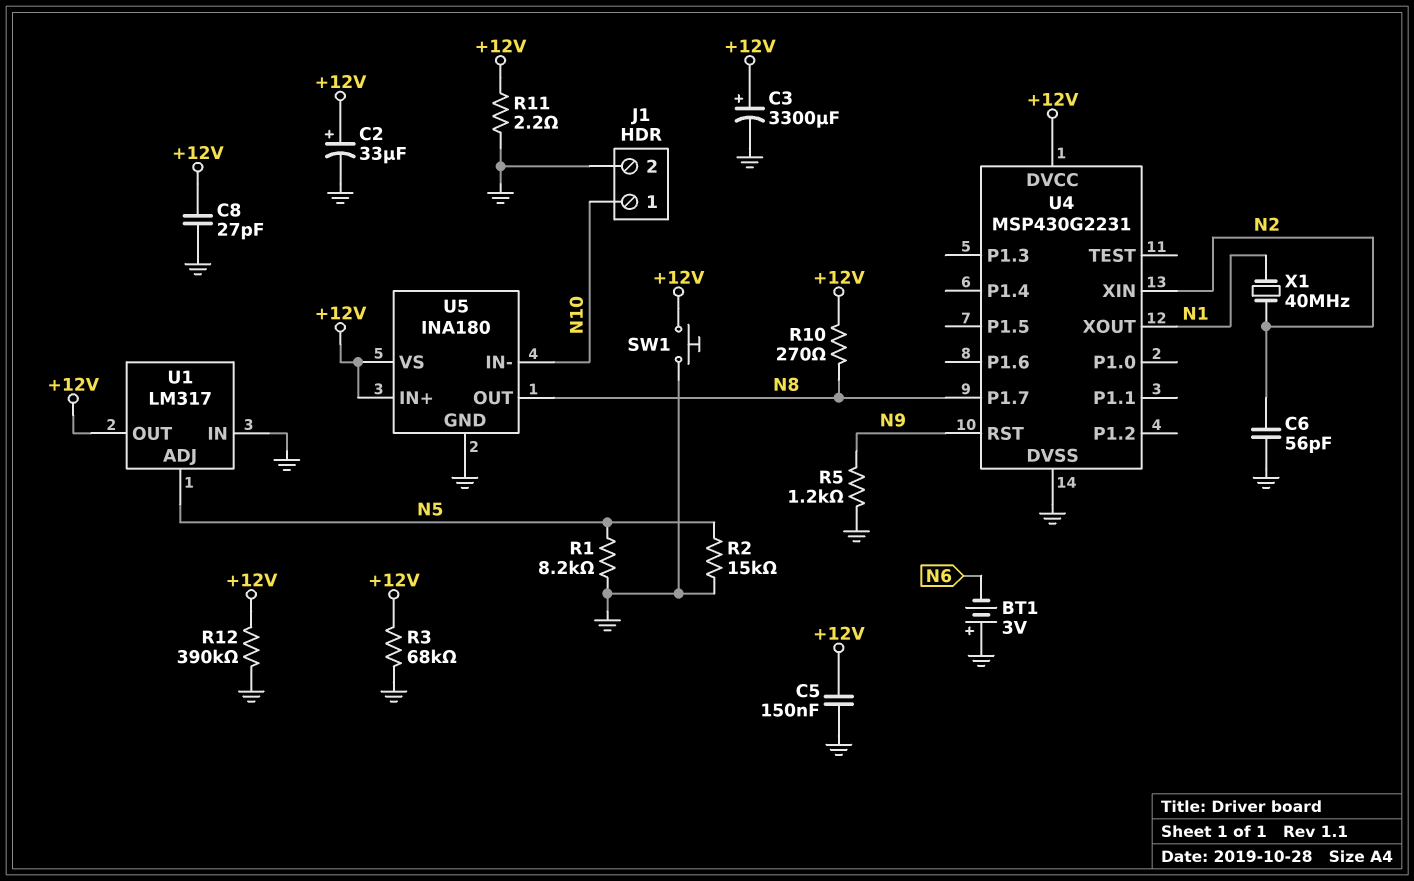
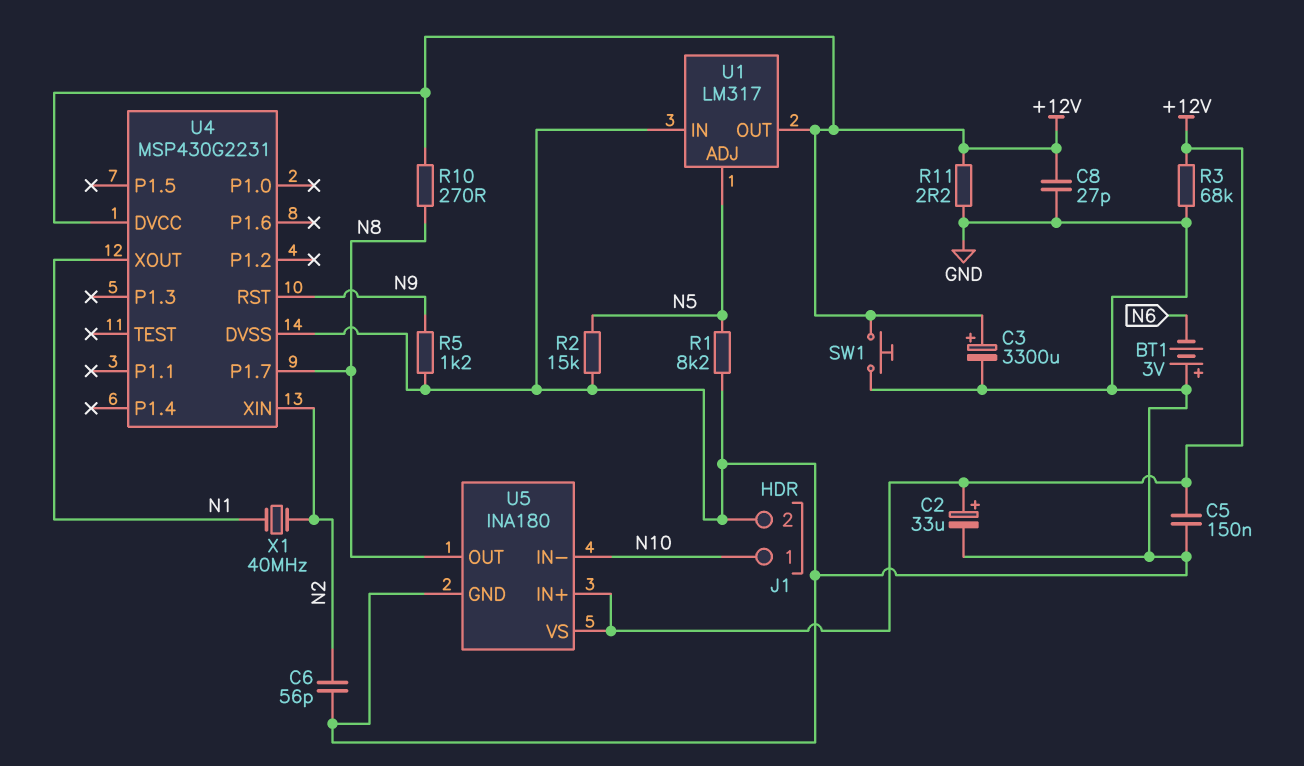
R12: 390k (+12V, GND) -> none

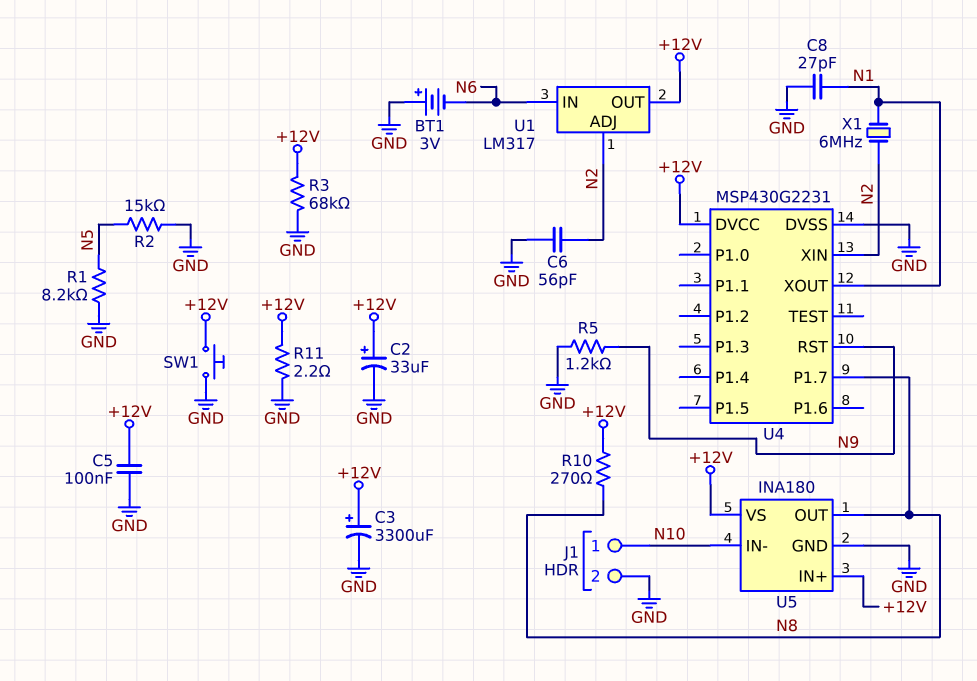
C5: 150nF (+12V, GND) -> 100nF (+12V, GND)
C8: 27pF (+12V, GND) -> 27pF (GND, N1)
U1 pin ADJ: N5 -> N2
U1 pin IN: GND -> N6
X1: 40MHz (N1, N2) -> 6MHz (N1, N2)

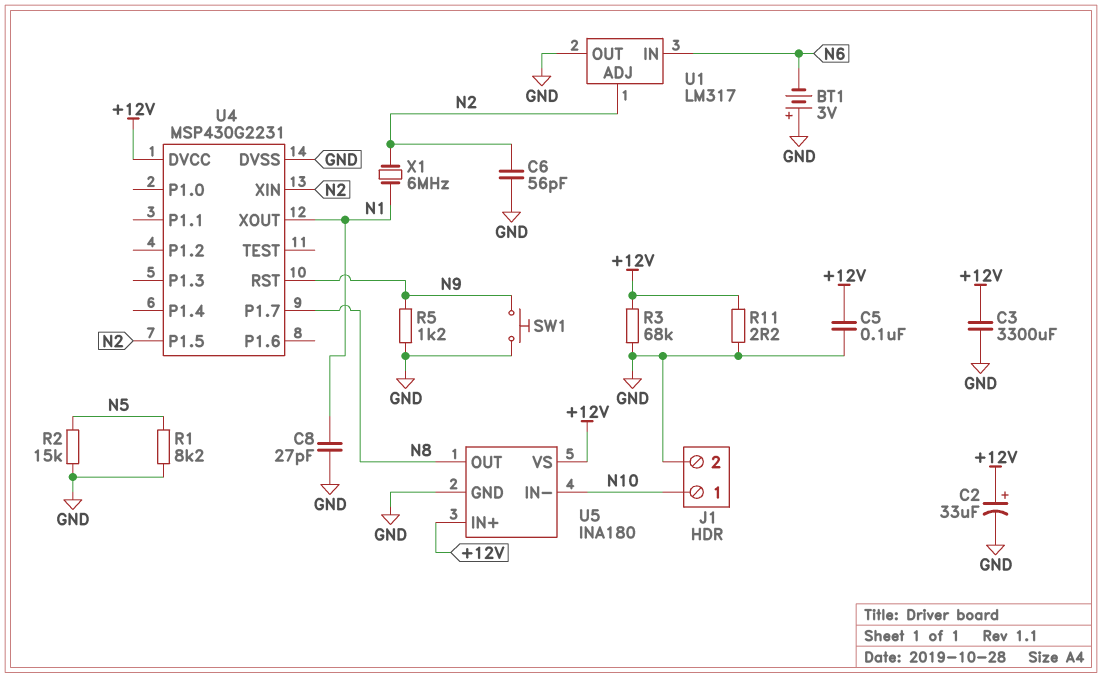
C3: 3300uF (plus +12V, minus GND) -> 3300uF (+12V, GND)
R10: 270 (+12V, N8) -> none
SW1: button (+12V, GND) -> button (GND, N9)
U1 pin OUT: +12V -> GND
U4 pin P1.5: none -> N2

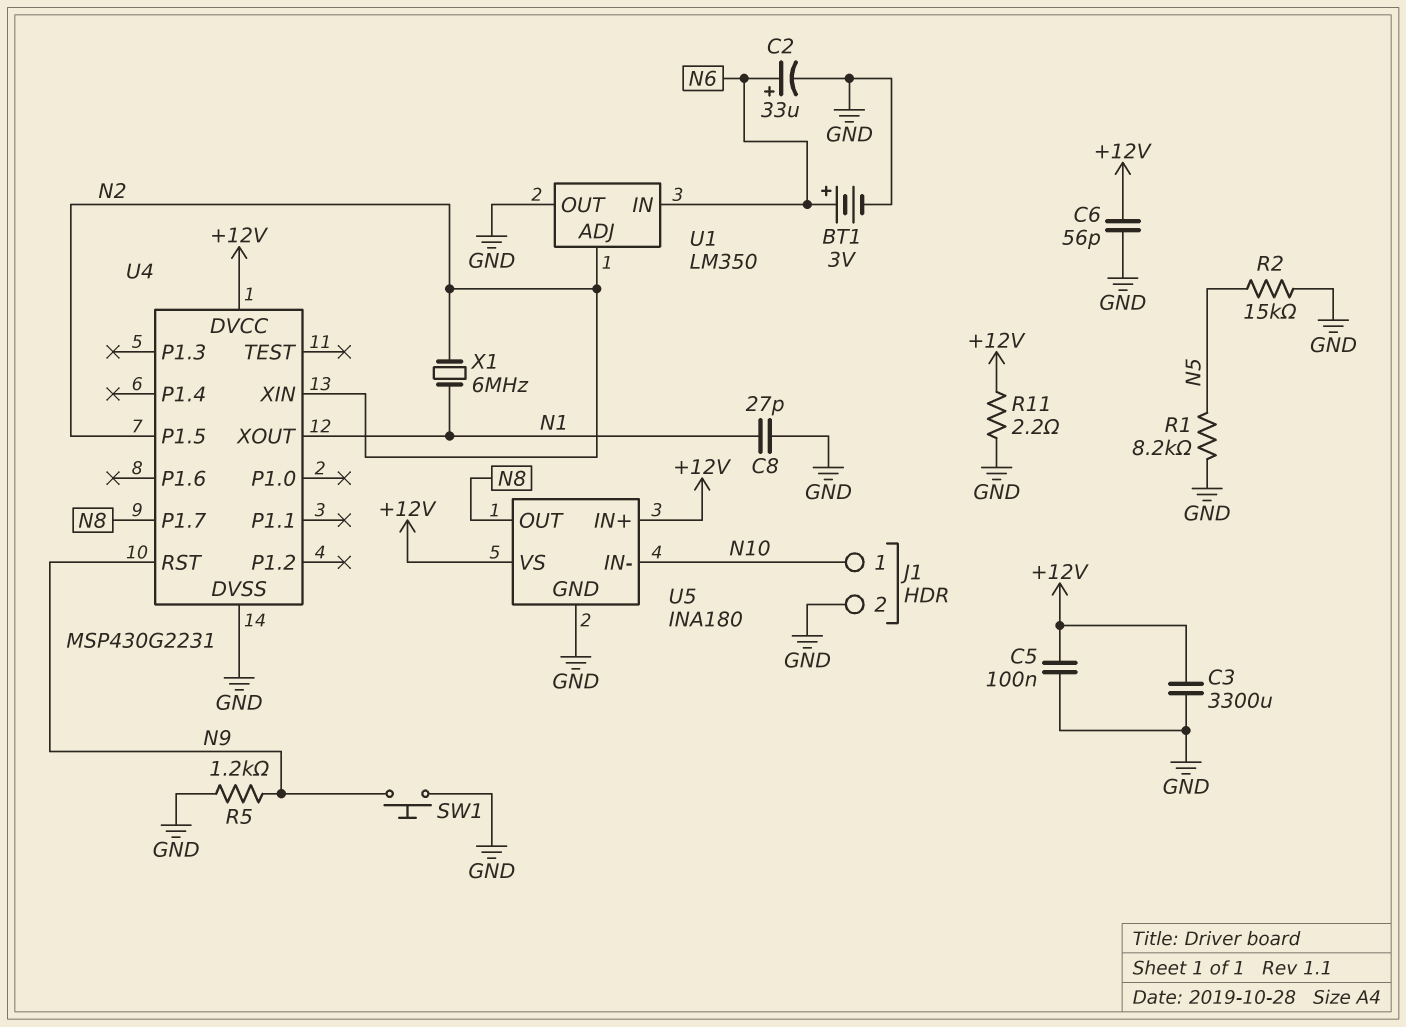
BT1: 3V (plus GND, minus N6) -> 3V (plus N6, minus GND)
C2: 33uF (plus +12V, minus GND) -> 33uF (plus N6, minus GND)
C6: 56pF (GND, N2) -> 56pF (+12V, GND)
R3: 68k (+12V, GND) -> none
U1: LM317 -> LM350

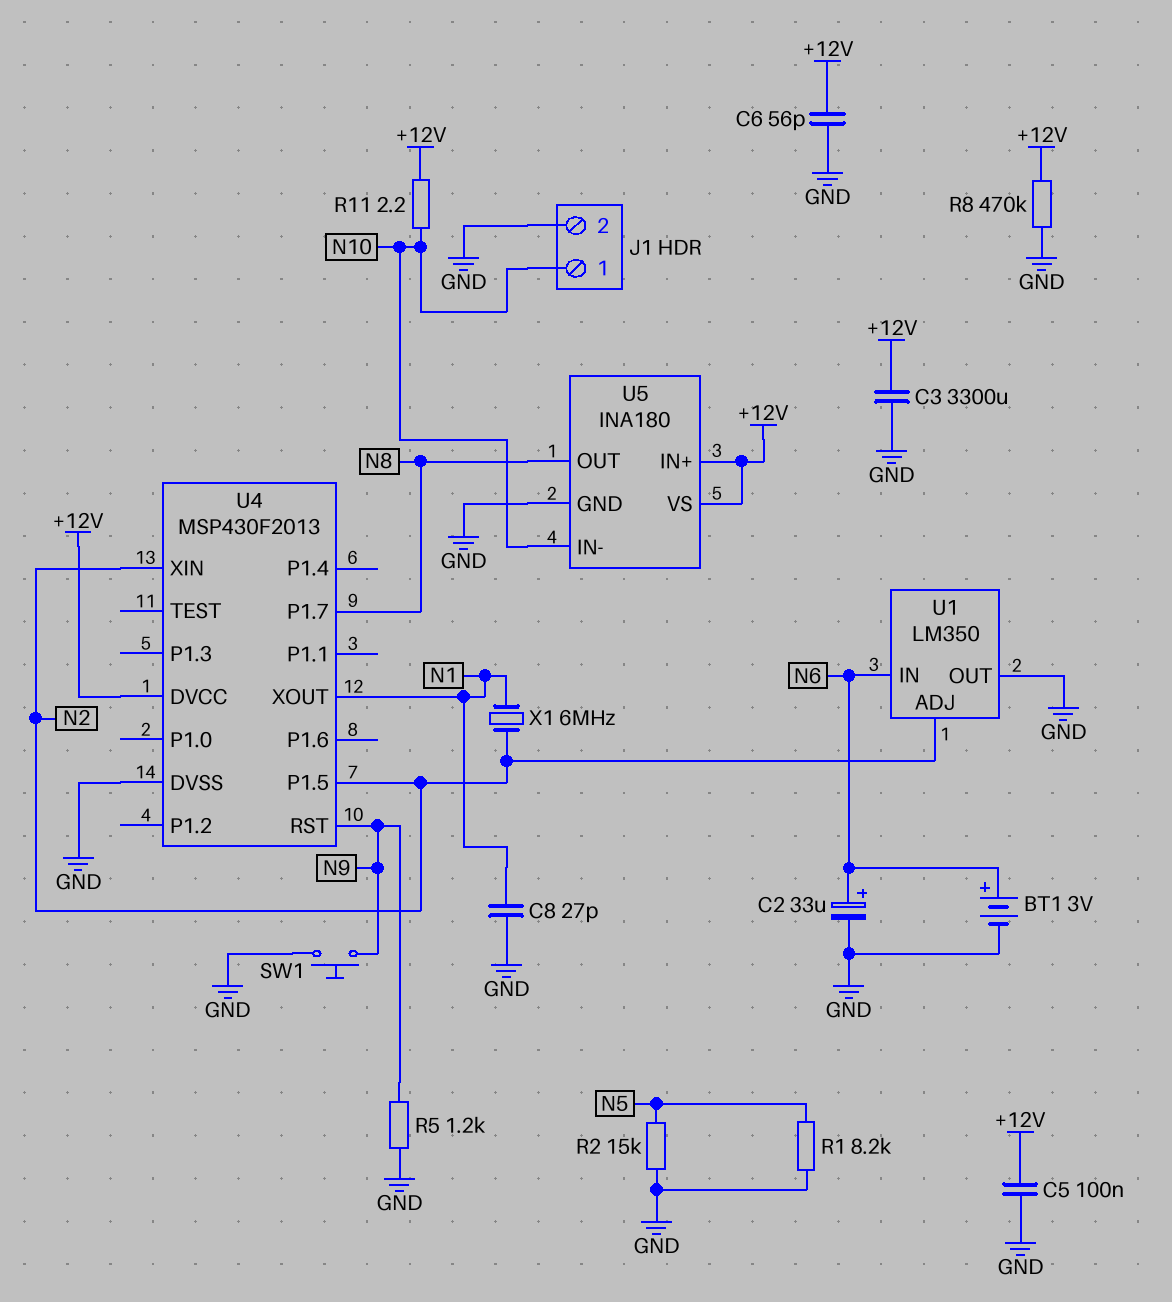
R8: none -> 470k (+12V, GND)
R11: 2.2 (+12V, GND) -> 2.2 (+12V, N10)
U4: MSP430G2231 -> MSP430F2013

